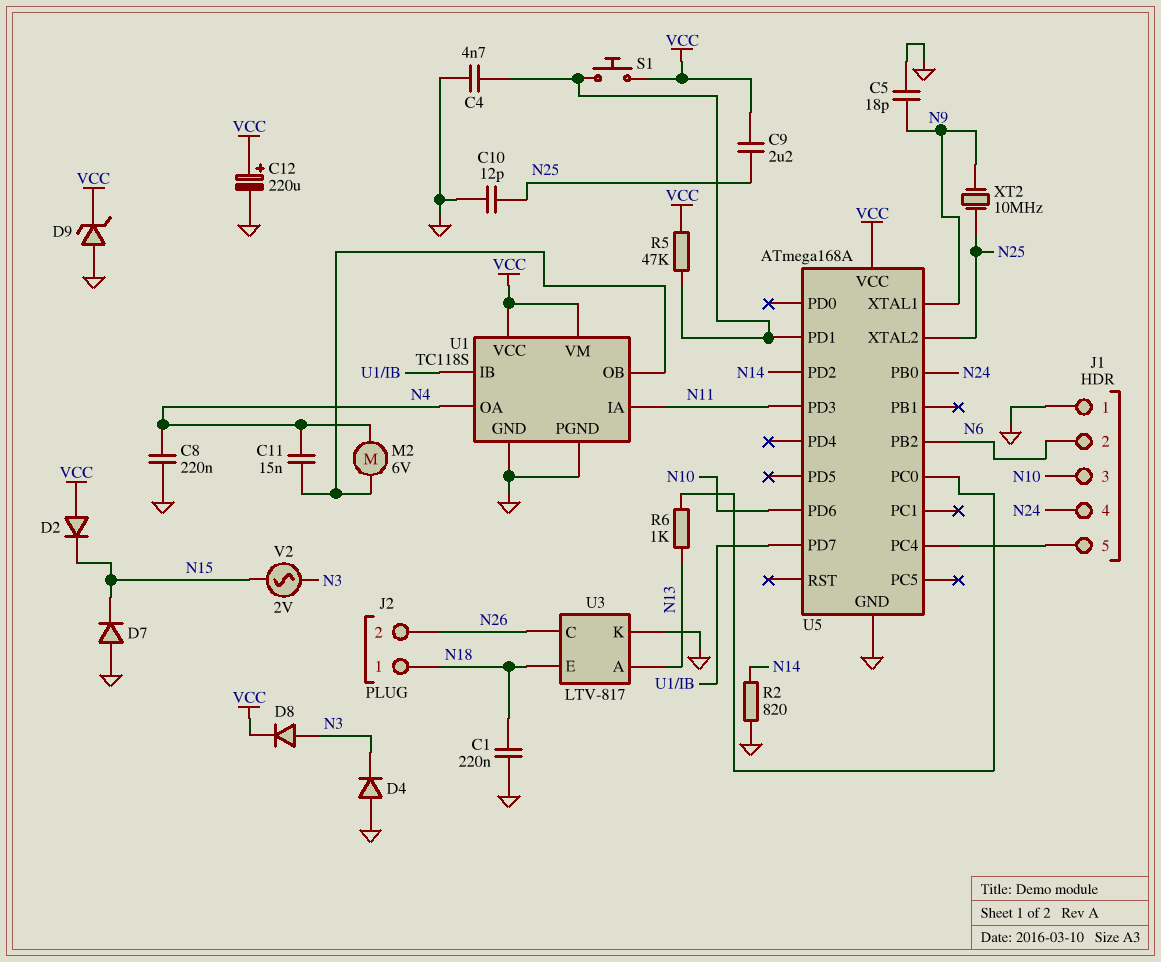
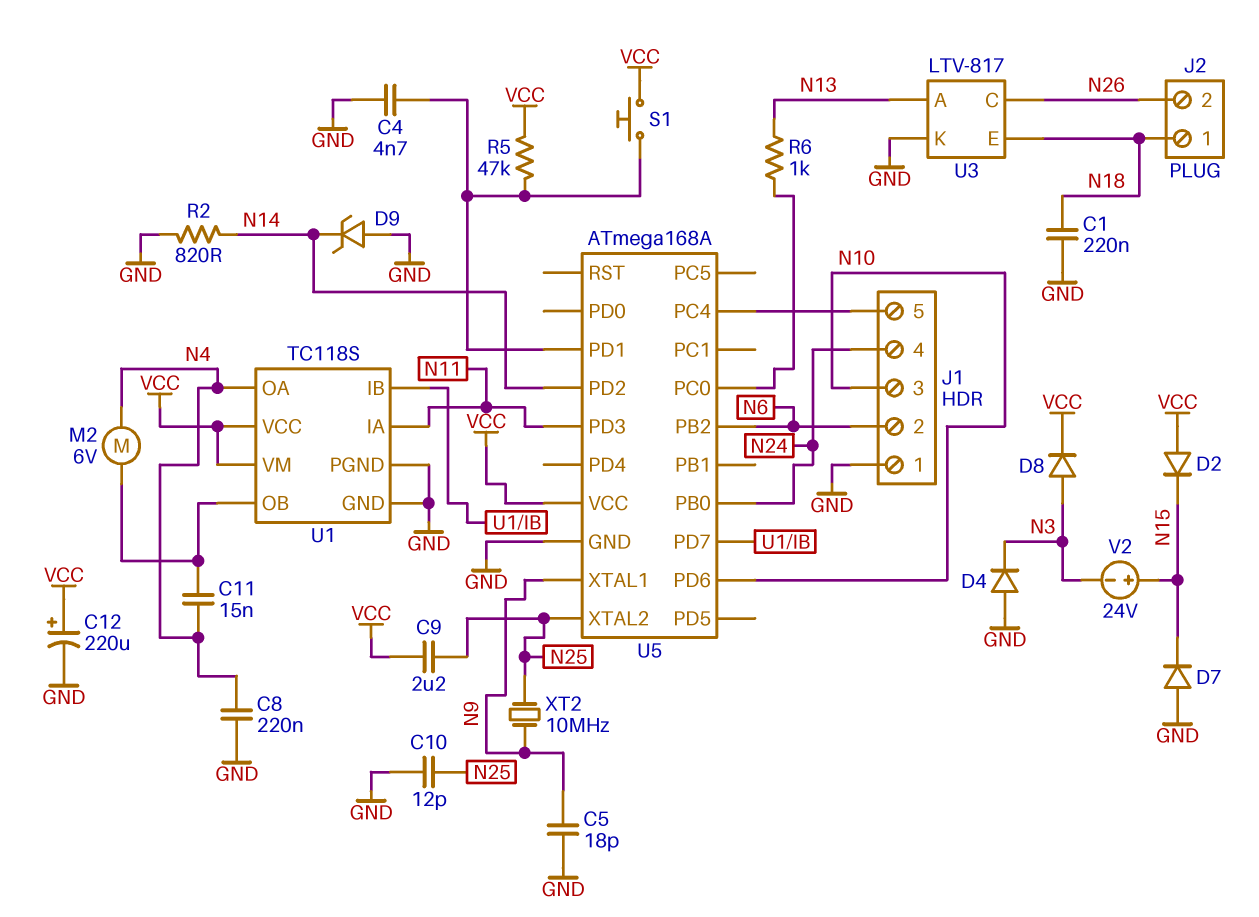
D9: zener (A GND, K VCC) -> zener (A GND, K N14)
V2: AC 2V (N3, N15) -> 24V (plus N15, minus N3)

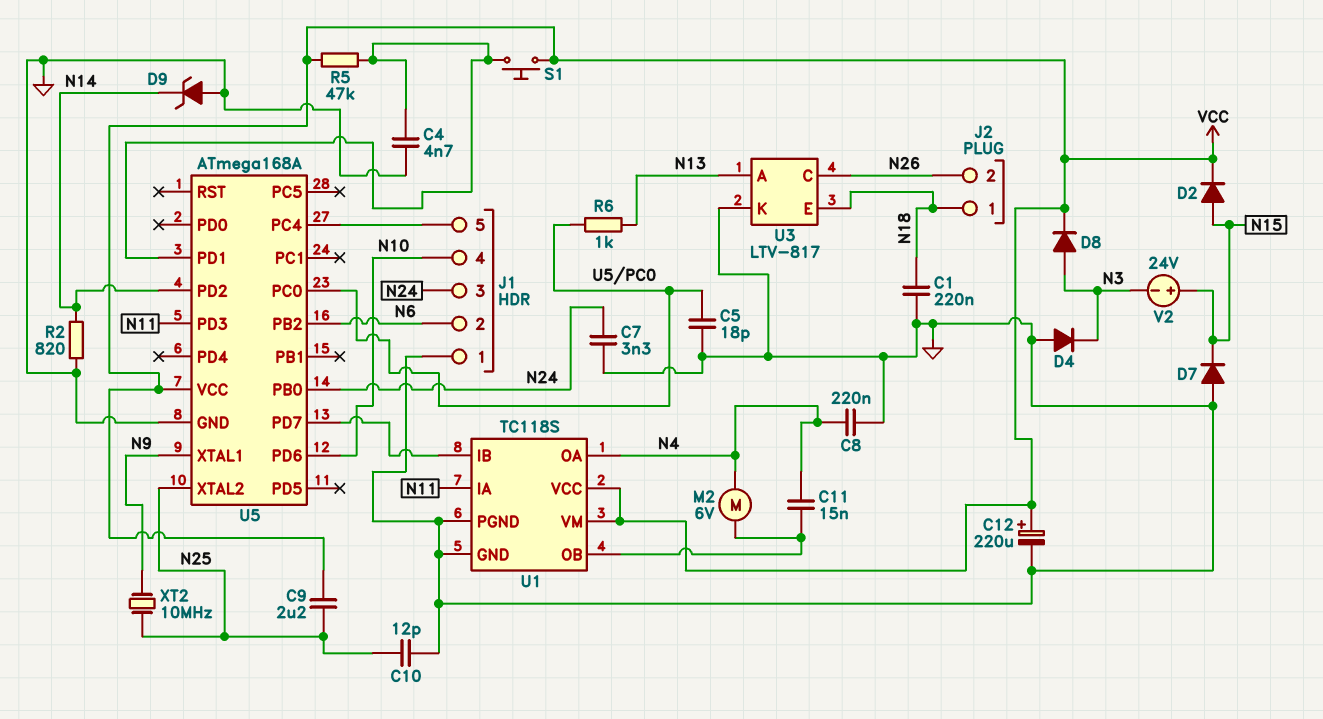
C5: 18pF (GND, N9) -> 18pF (GND, U5/PC0)
C7: none -> 3.3nF (GND, N24)
D2: diode (A VCC, K N15) -> diode (A N15, K VCC)
J1 pin 3: N10 -> N24
J1 pin 4: N24 -> N10

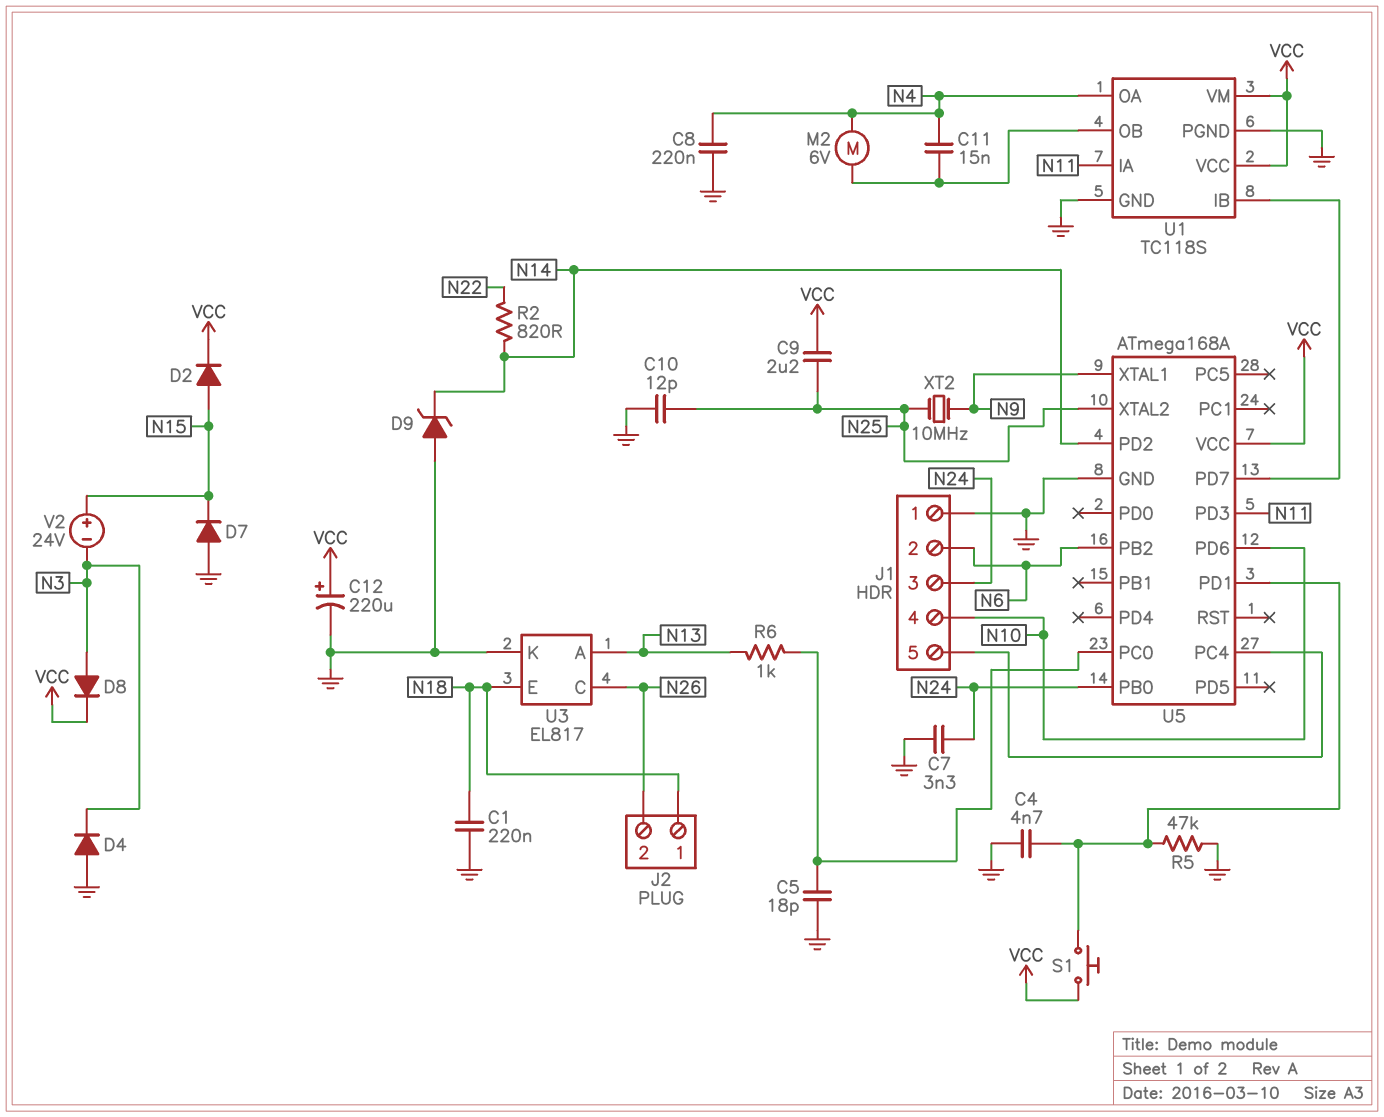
R2: 820 (GND, N14) -> 820 (N14, N22)
R5: 47k (U5/PD1, VCC) -> 47k (GND, U5/PD1)
U3: LTV-817 -> EL817

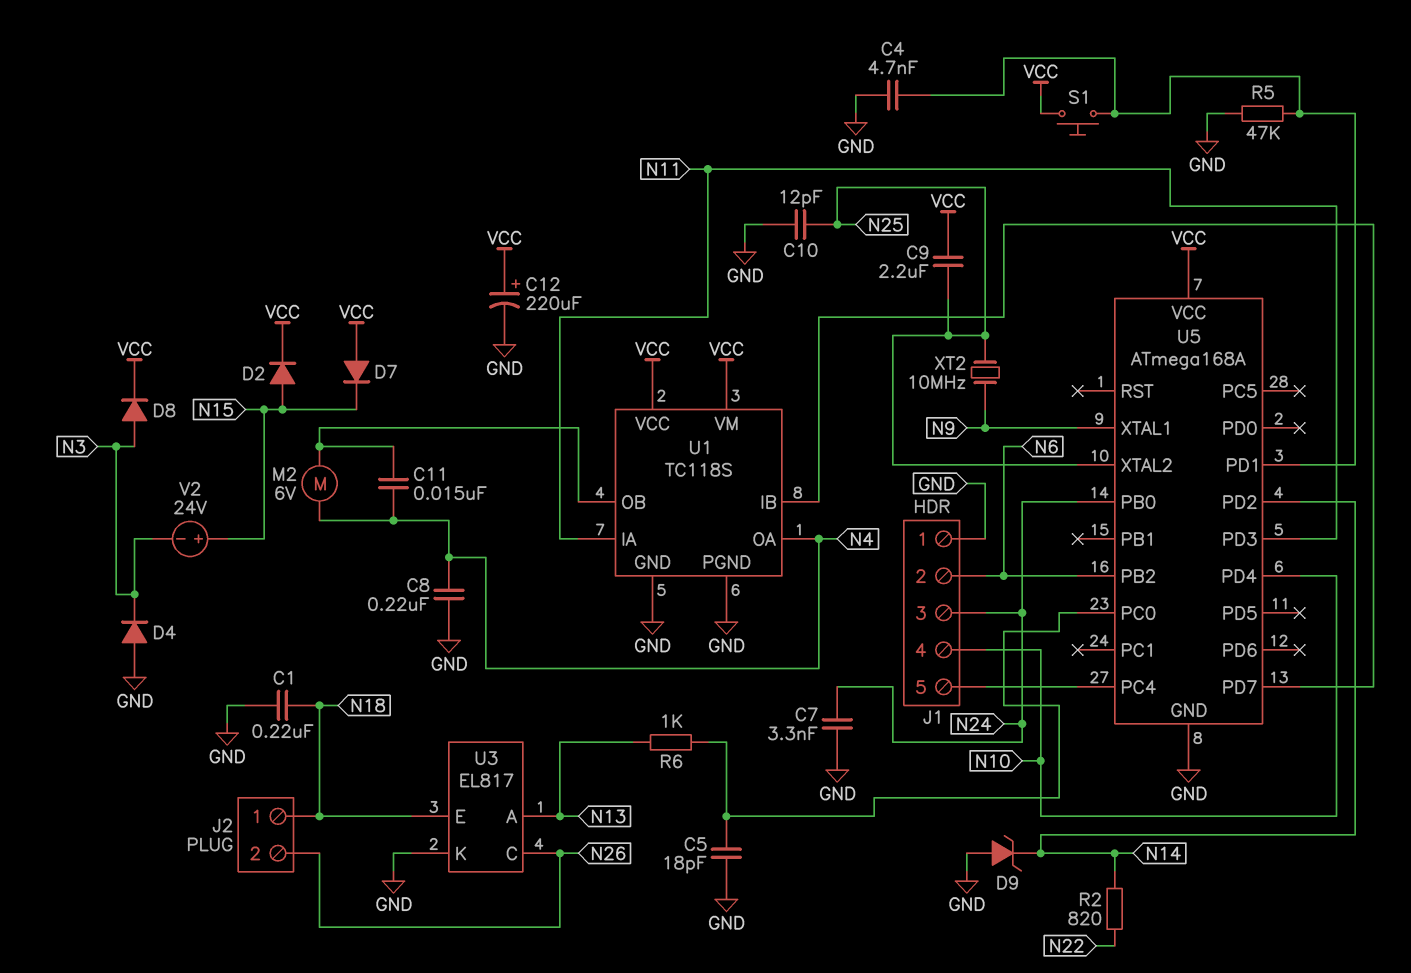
D7: diode (A GND, K N15) -> diode (A VCC, K N15)
U5 pin PD4: none -> N10
U5 pin PD6: N10 -> none

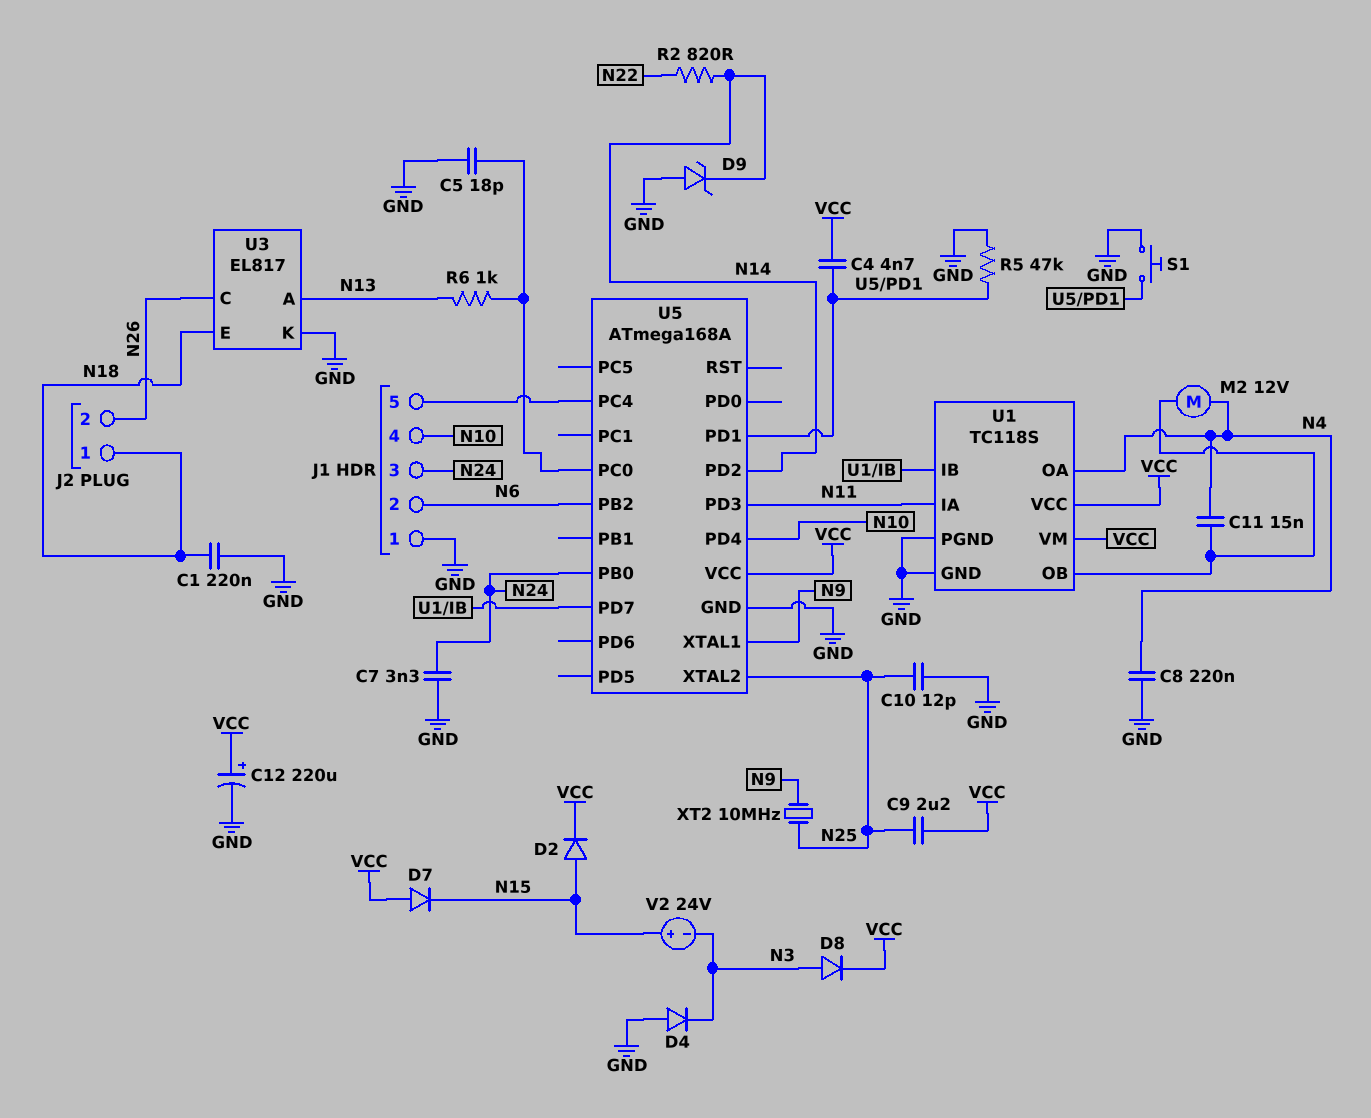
C4: 4.7nF (GND, U5/PD1) -> 4.7nF (U5/PD1, VCC)
M2: motor 6V (N4, U1/OB) -> motor 12V (N4, U1/OB)
S1: button (U5/PD1, VCC) -> button (GND, U5/PD1)

